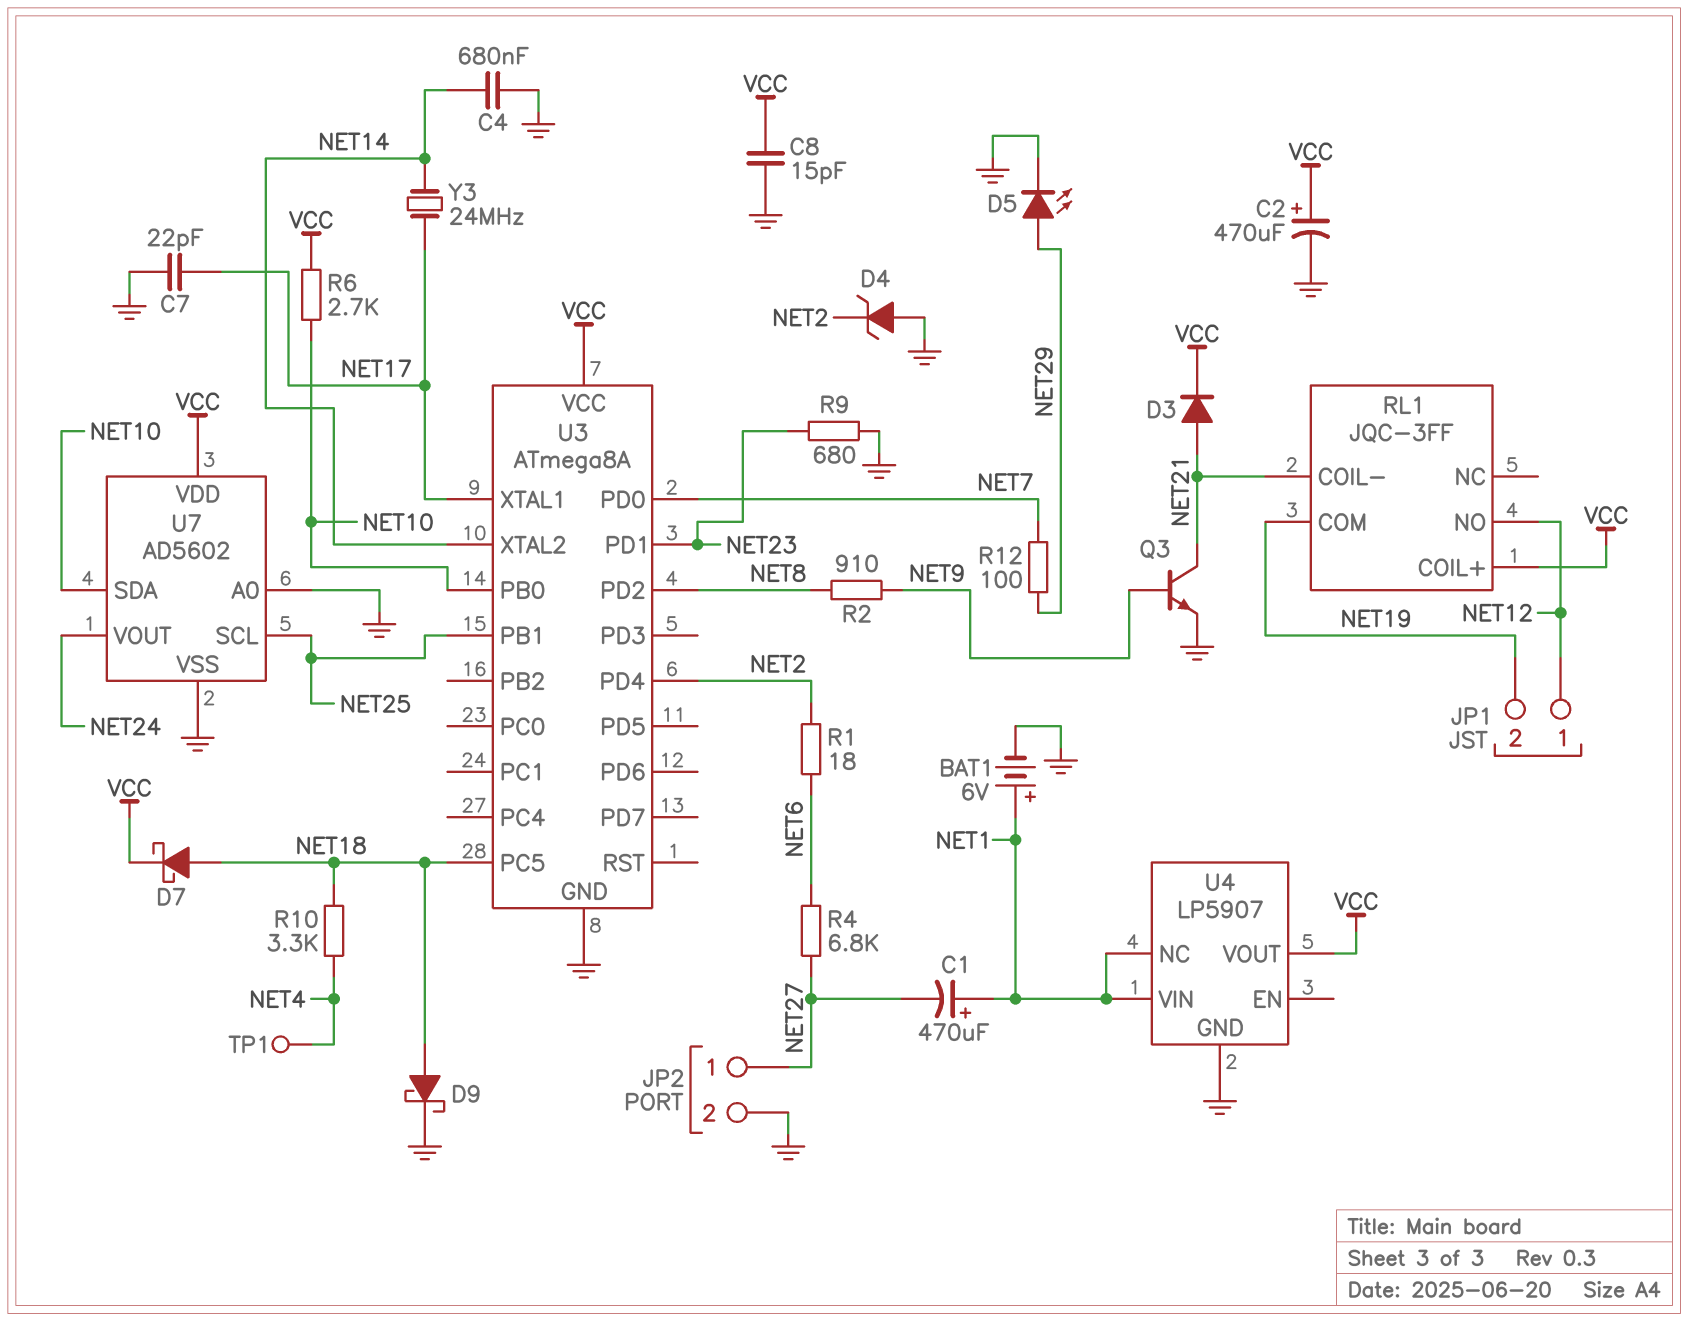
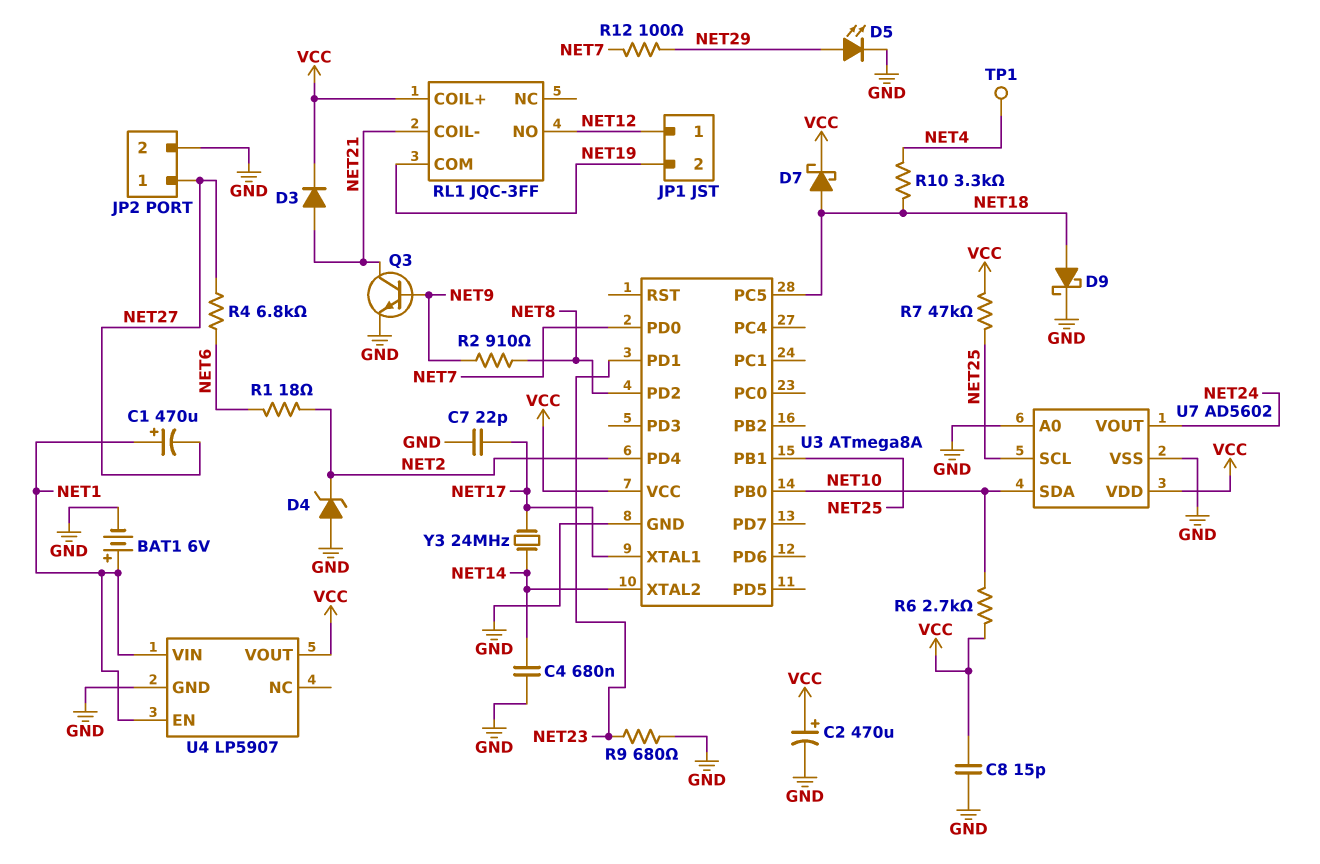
R7: none -> 47k (NET25, VCC)
U4 pin EN: none -> NET1
U4 pin NC: NET1 -> none

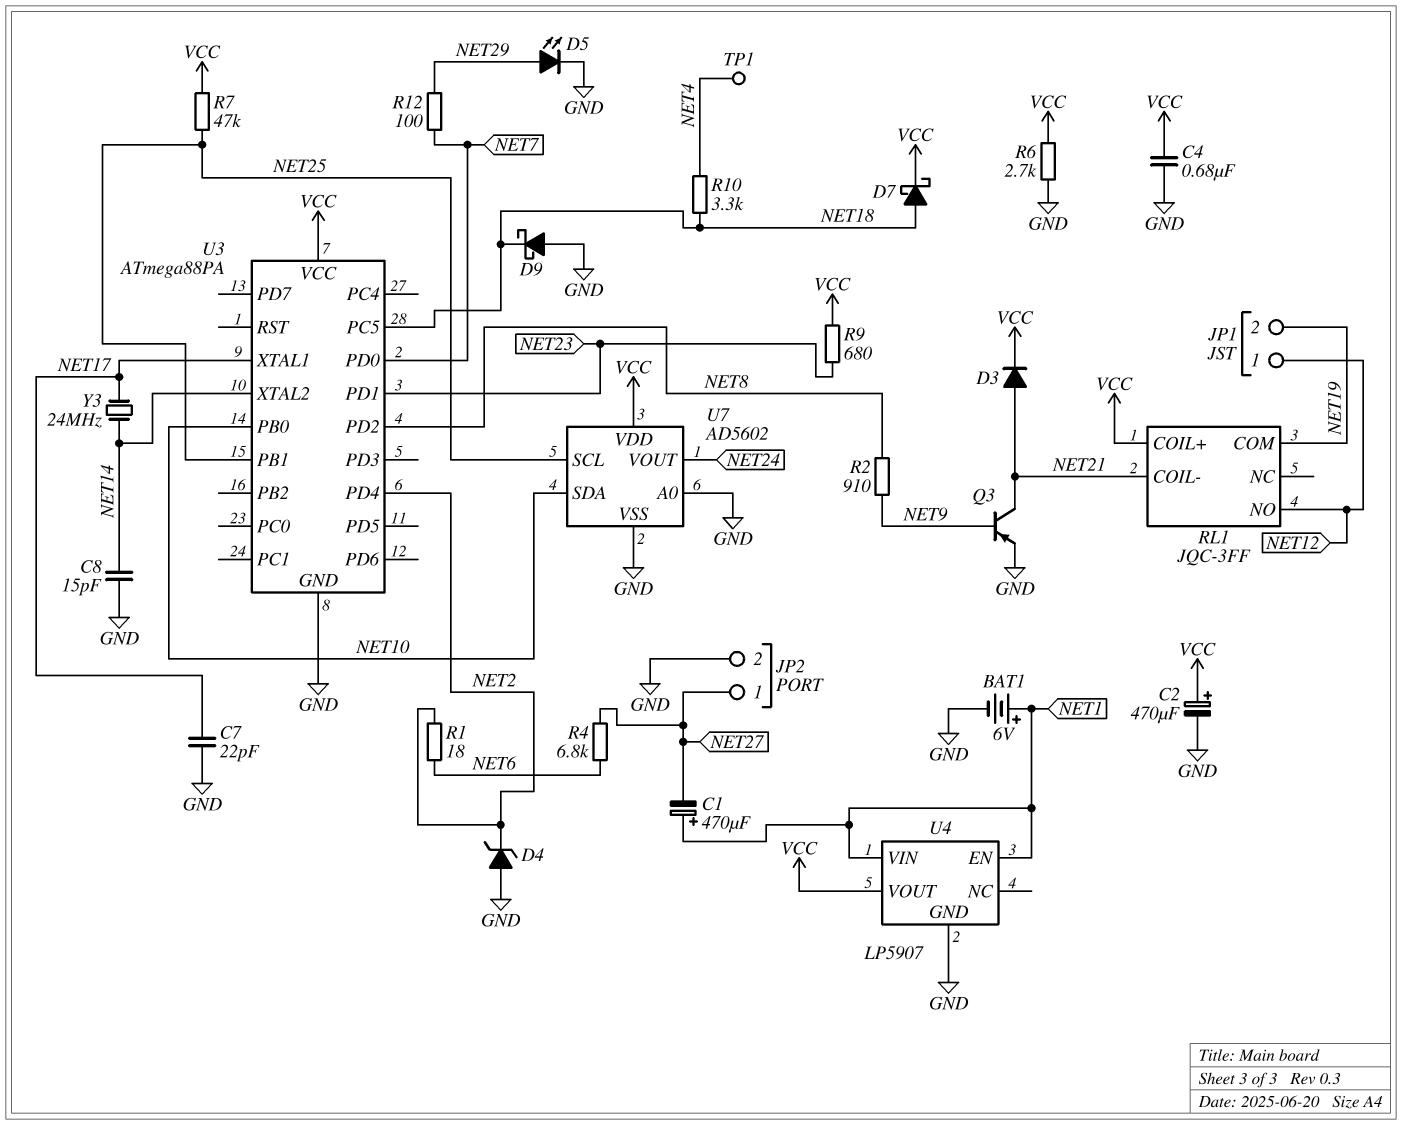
C4: 680nF (GND, NET14) -> 680nF (GND, VCC)
C8: 15pF (GND, VCC) -> 15pF (GND, NET14)
D9: schottky (A NET18, K GND) -> schottky (A GND, K NET18)
Q3: NPN (B NET9, C NET21, E GND) -> PNP (B NET9, C NET21, E GND)
R6: 2.7k (NET10, VCC) -> 2.7k (GND, VCC)
R9: 680 (GND, NET23) -> 680 (NET23, VCC)
U3: ATmega8A -> ATmega88PA

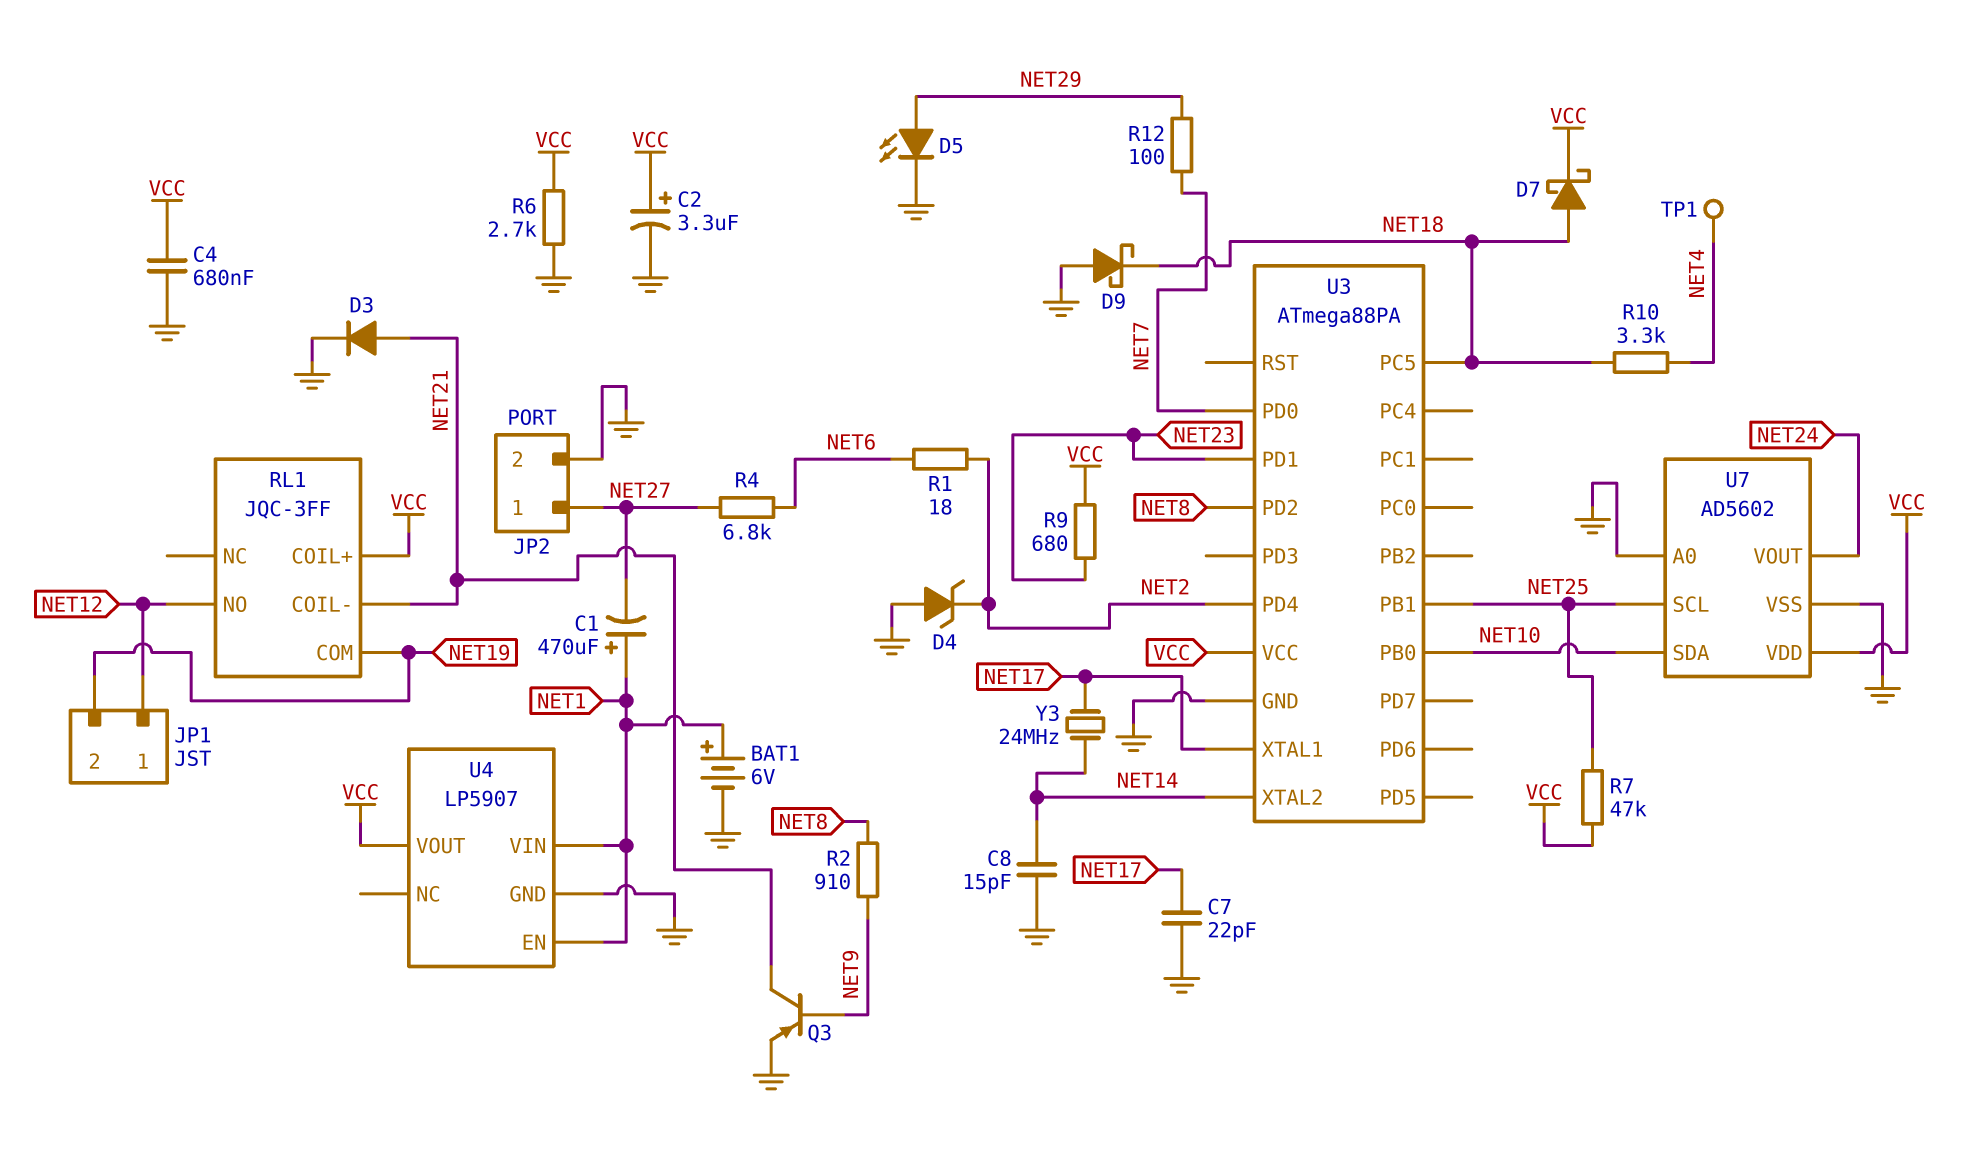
C2: 470uF (plus VCC, minus GND) -> 3.3uF (plus VCC, minus GND)
D3: diode (A NET21, K VCC) -> diode (A NET21, K GND)

